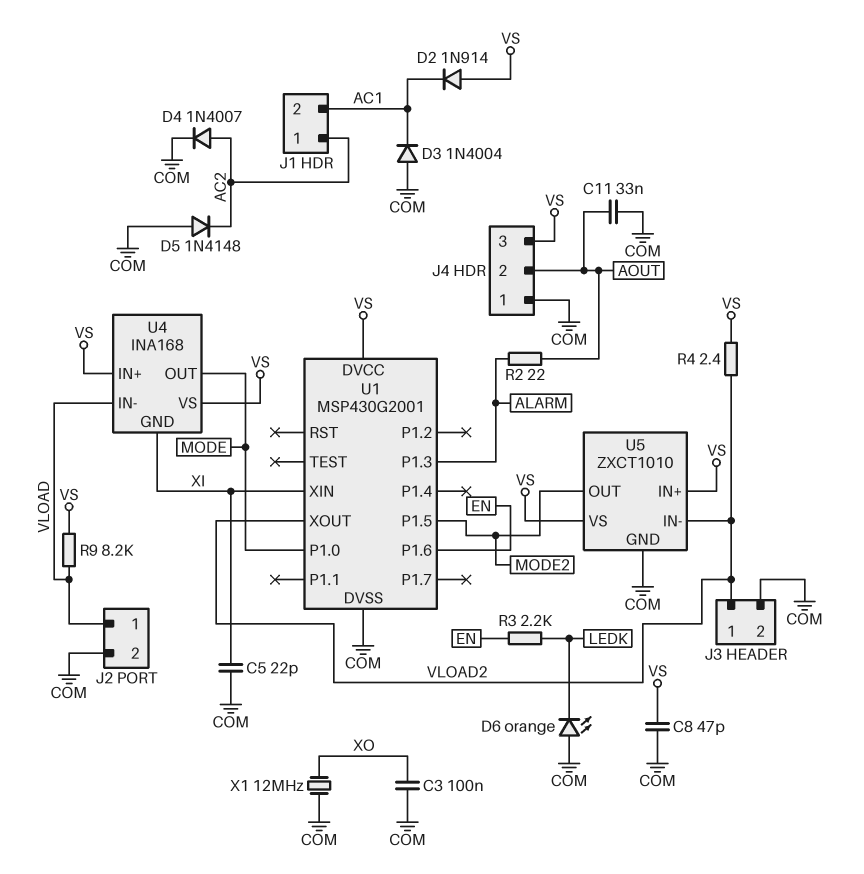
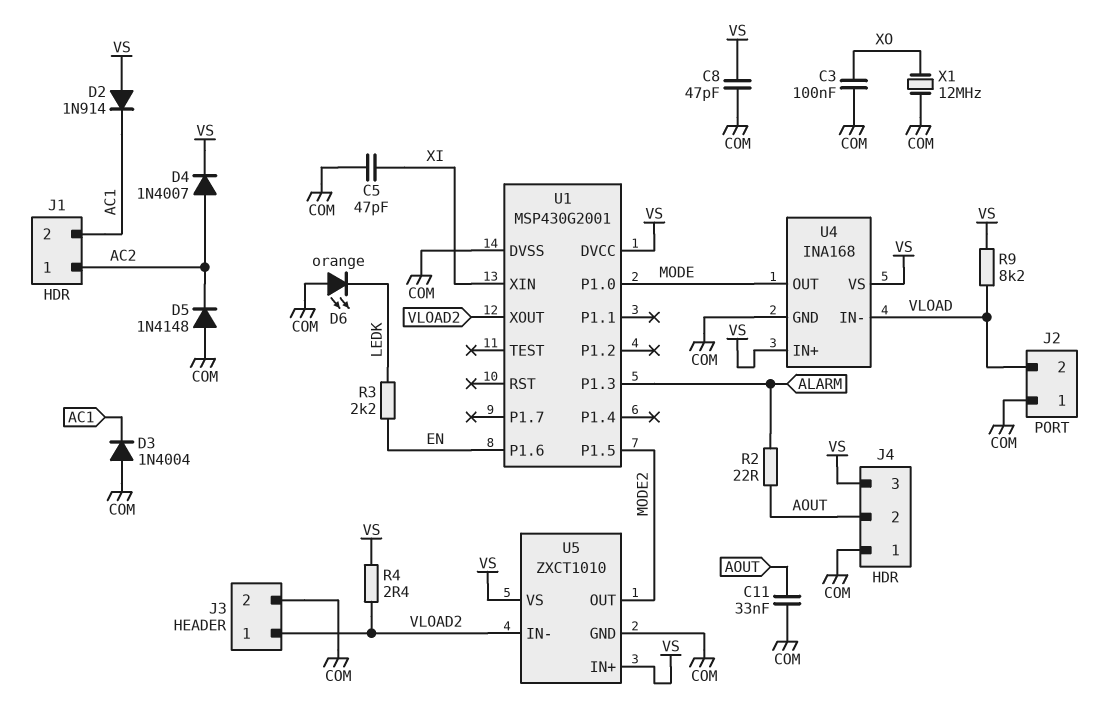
C5: 22pF (COM, XI) -> 47pF (COM, XI)
D4: diode 1N4007 (A AC2, K COM) -> diode 1N4007 (A AC2, K VS)
J2 pin 1: VLOAD -> COM
J2 pin 2: COM -> VLOAD
U4 pin GND: XI -> COM

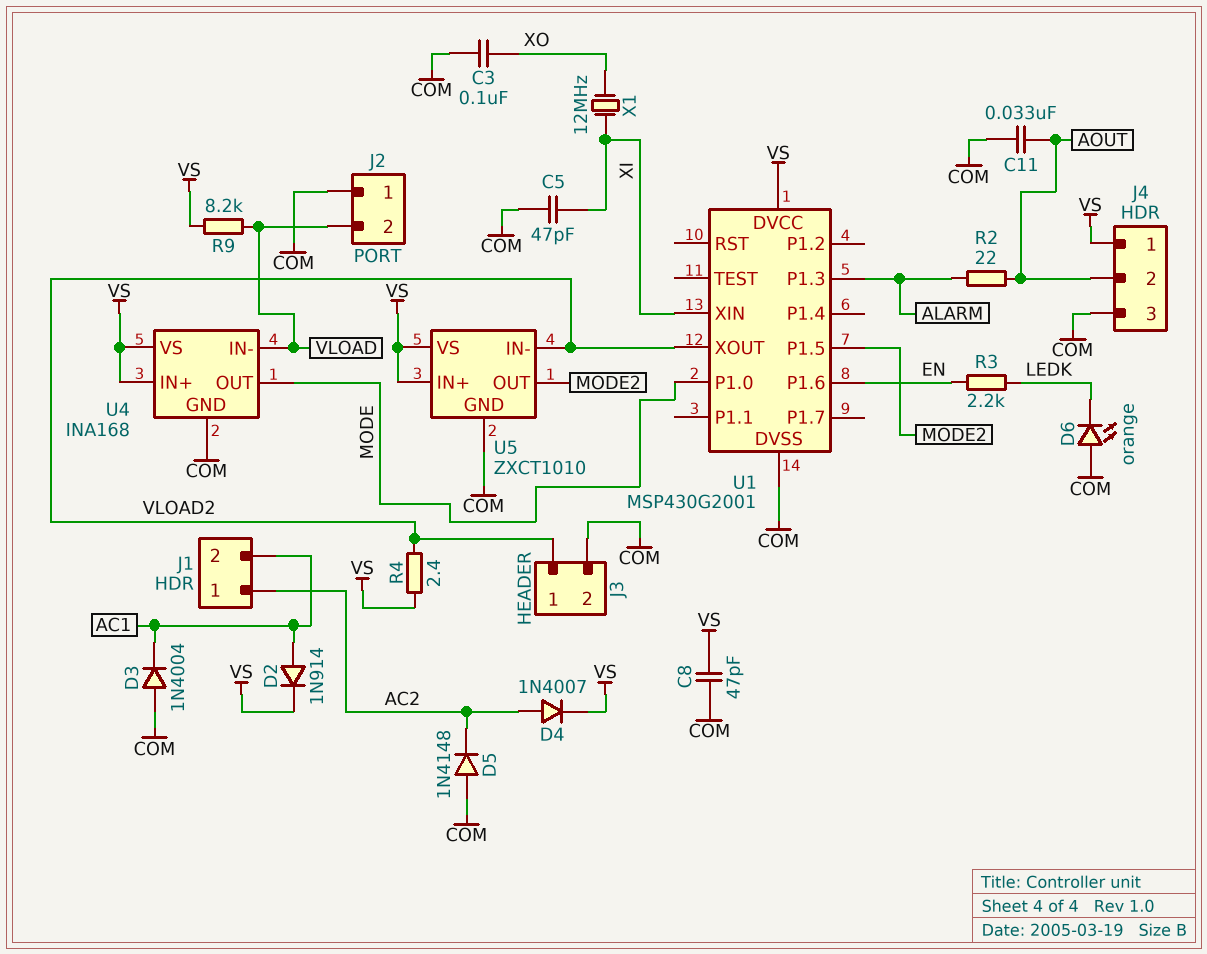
D2: diode 1N914 (A VS, K AC1) -> diode 1N914 (A AC1, K VS)
J4 pin 1: COM -> VS
J4 pin 3: VS -> COM
X1: 12MHz (COM, XO) -> 12MHz (XI, XO)

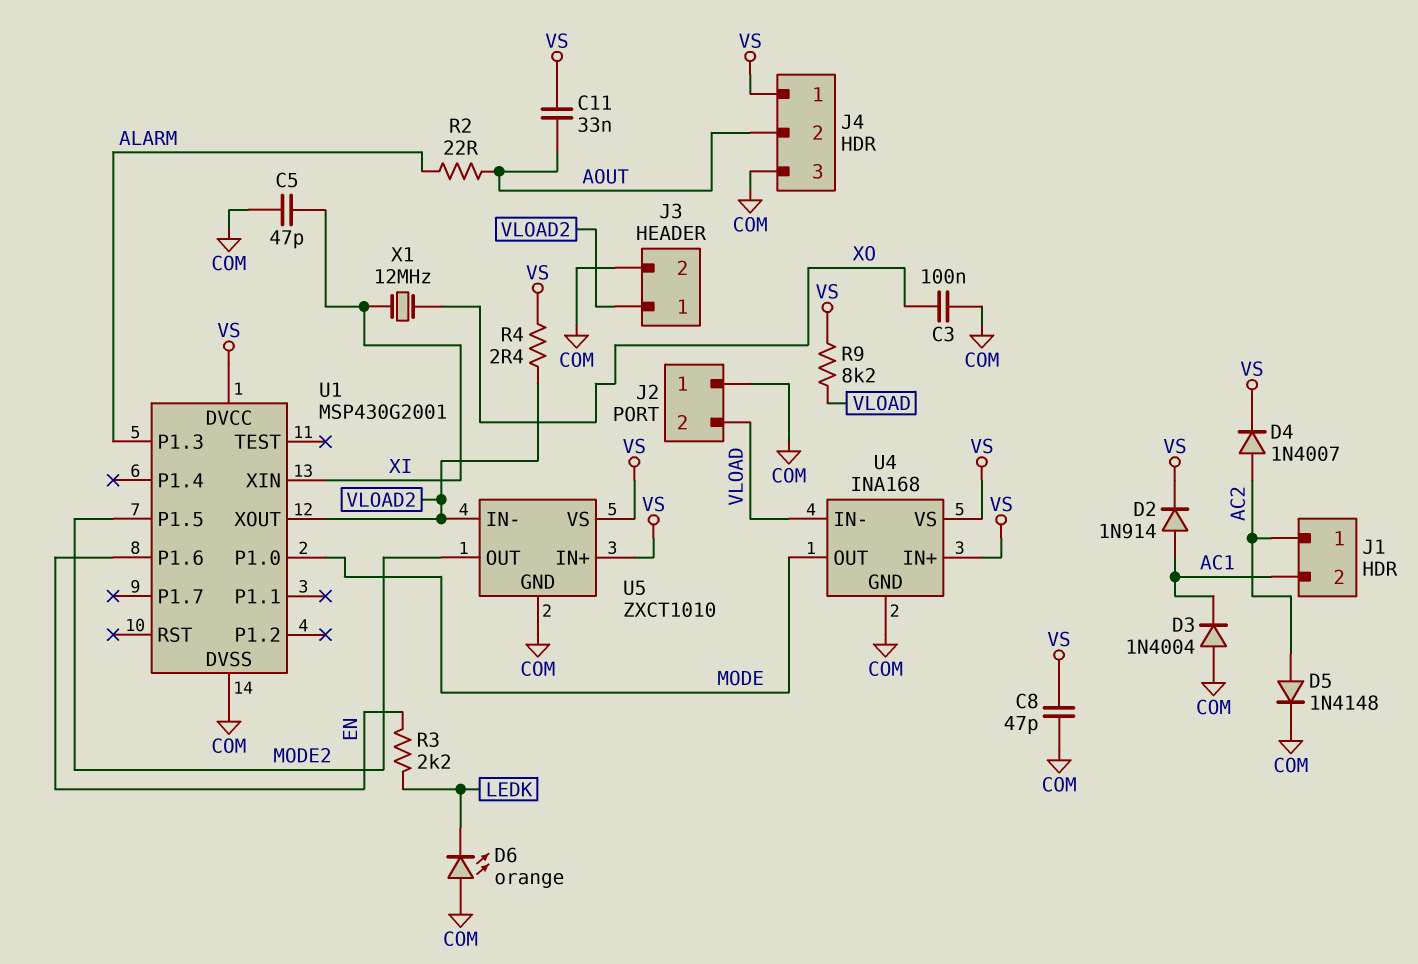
C11: 33nF (AOUT, COM) -> 33nF (AOUT, VS)
D5: diode 1N4148 (A COM, K AC2) -> diode 1N4148 (A AC2, K COM)

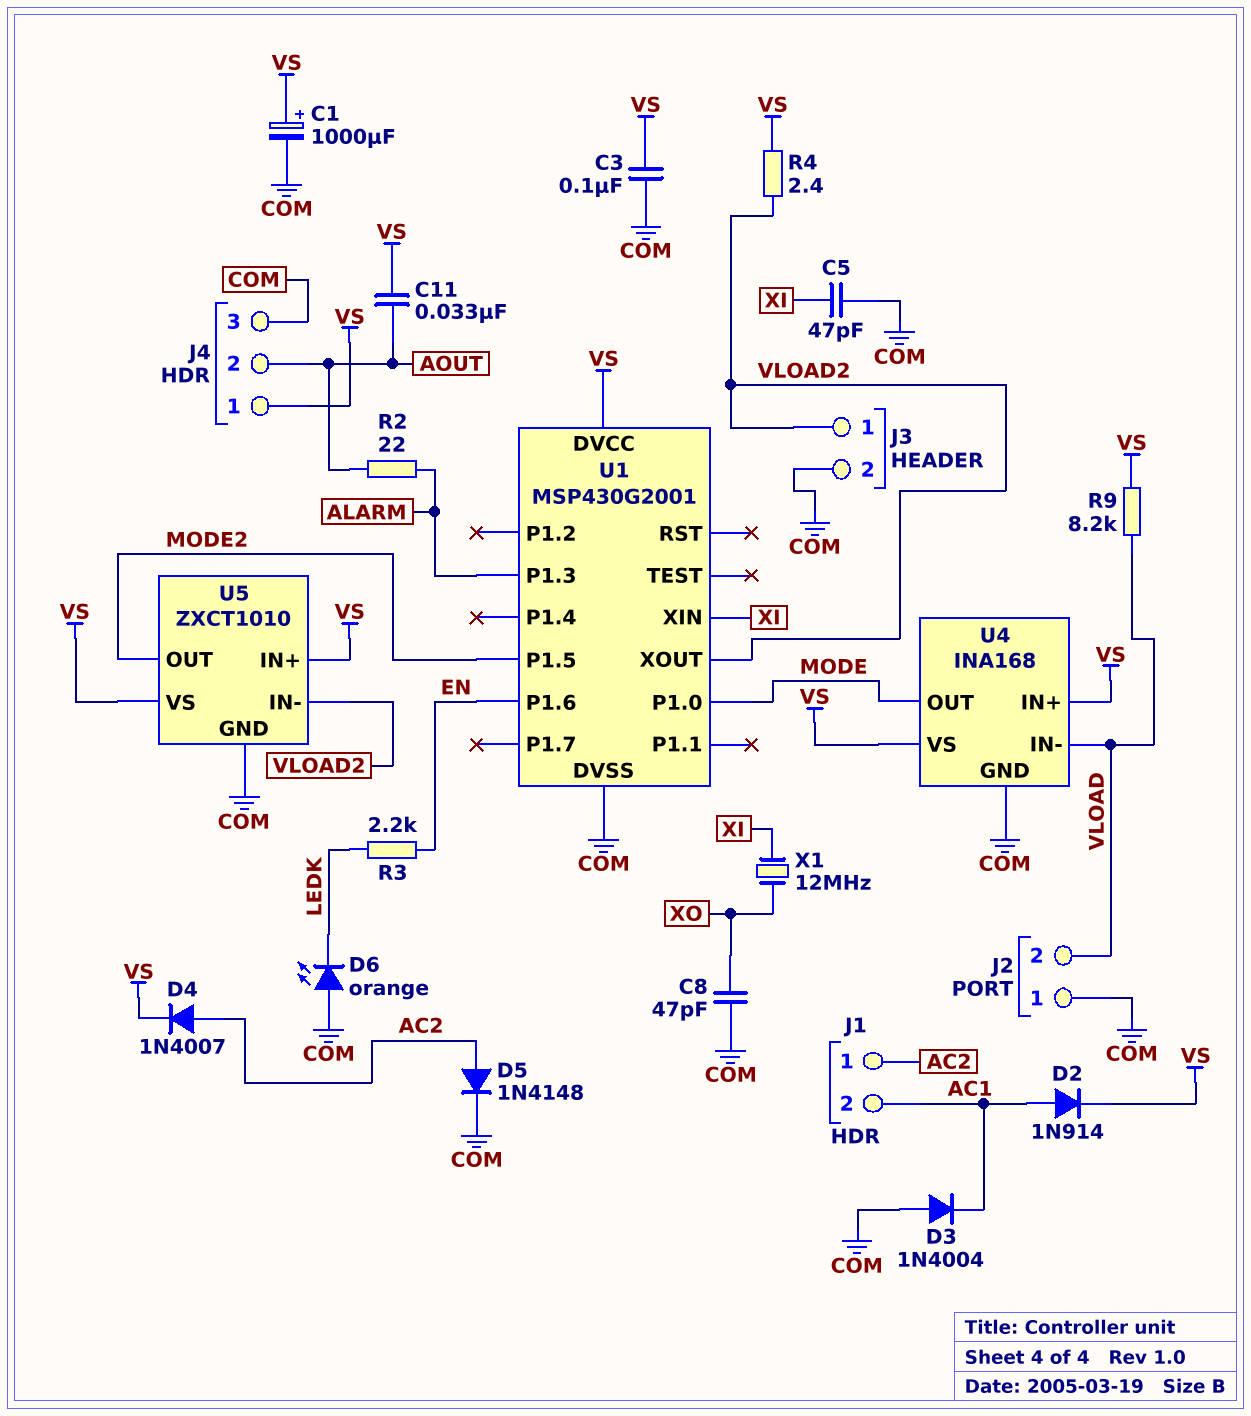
C1: none -> 1000uF (plus VS, minus COM)
C3: 100nF (COM, XO) -> 100nF (COM, VS)
C8: 47pF (COM, VS) -> 47pF (COM, XO)

